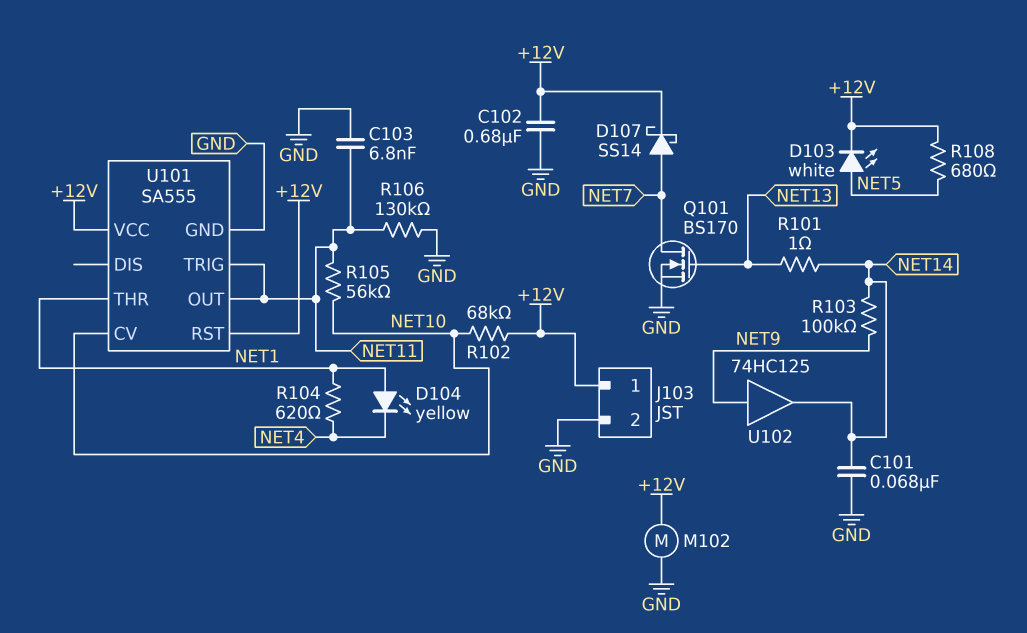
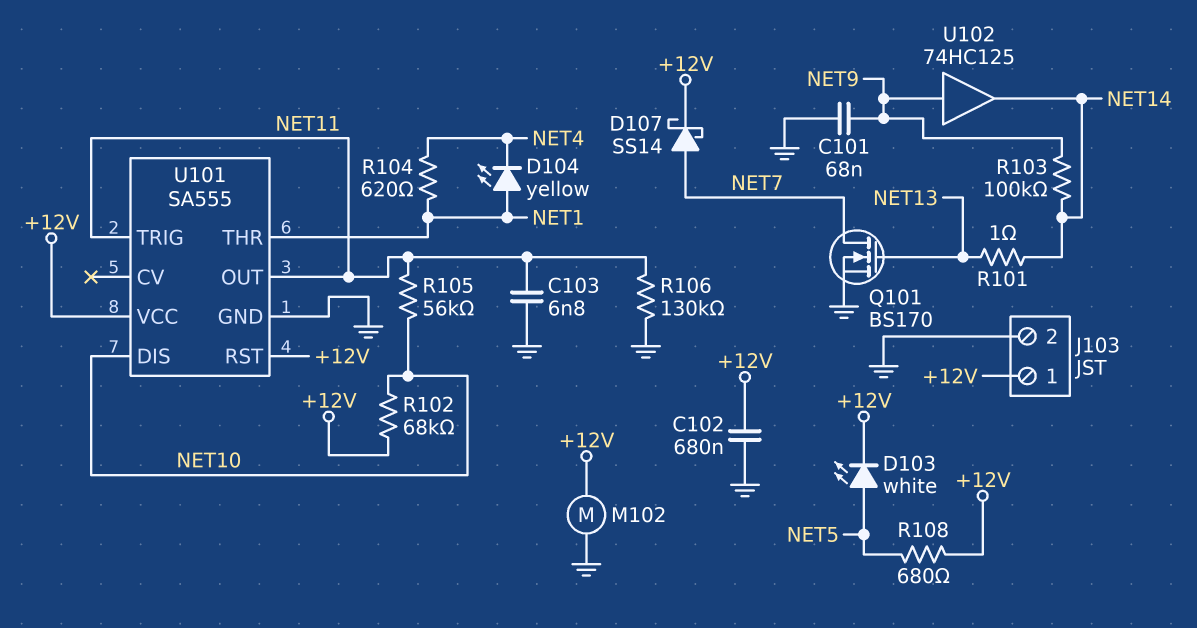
C101: 68nF (GND, NET14) -> 68nF (GND, NET9)
U101 pin CV: NET10 -> none
U101 pin DIS: none -> NET10

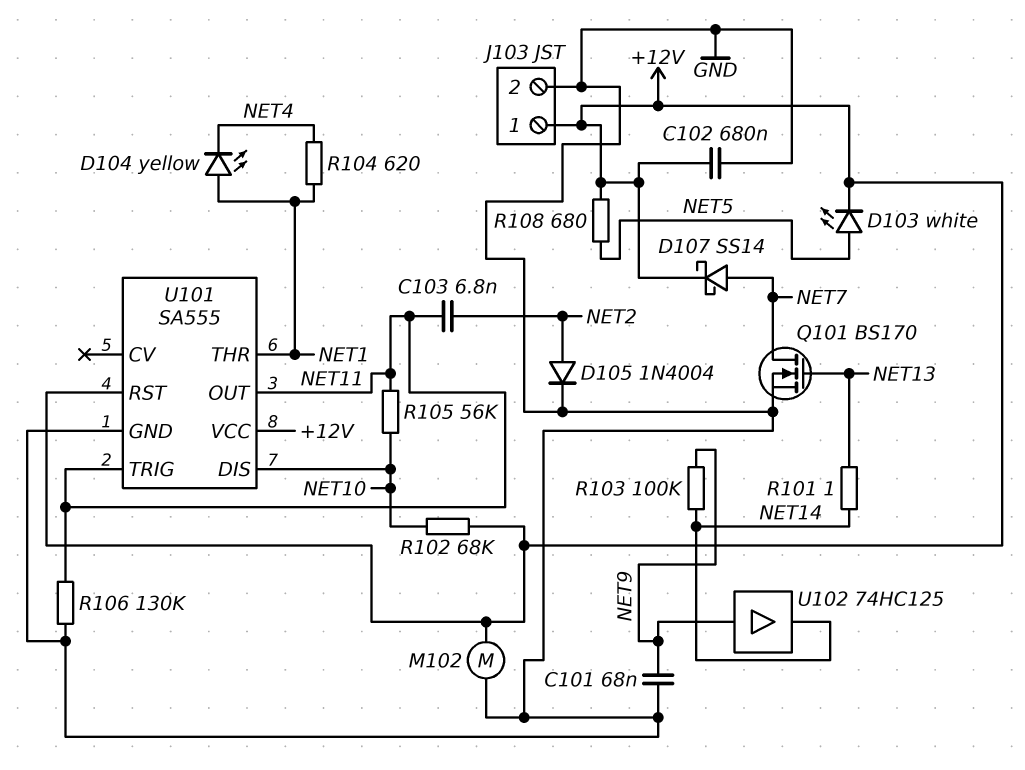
C103: 6.8nF (GND, NET11) -> 6.8nF (NET2, NET11)
D105: none -> diode 1N4004 (A NET2, K GND)

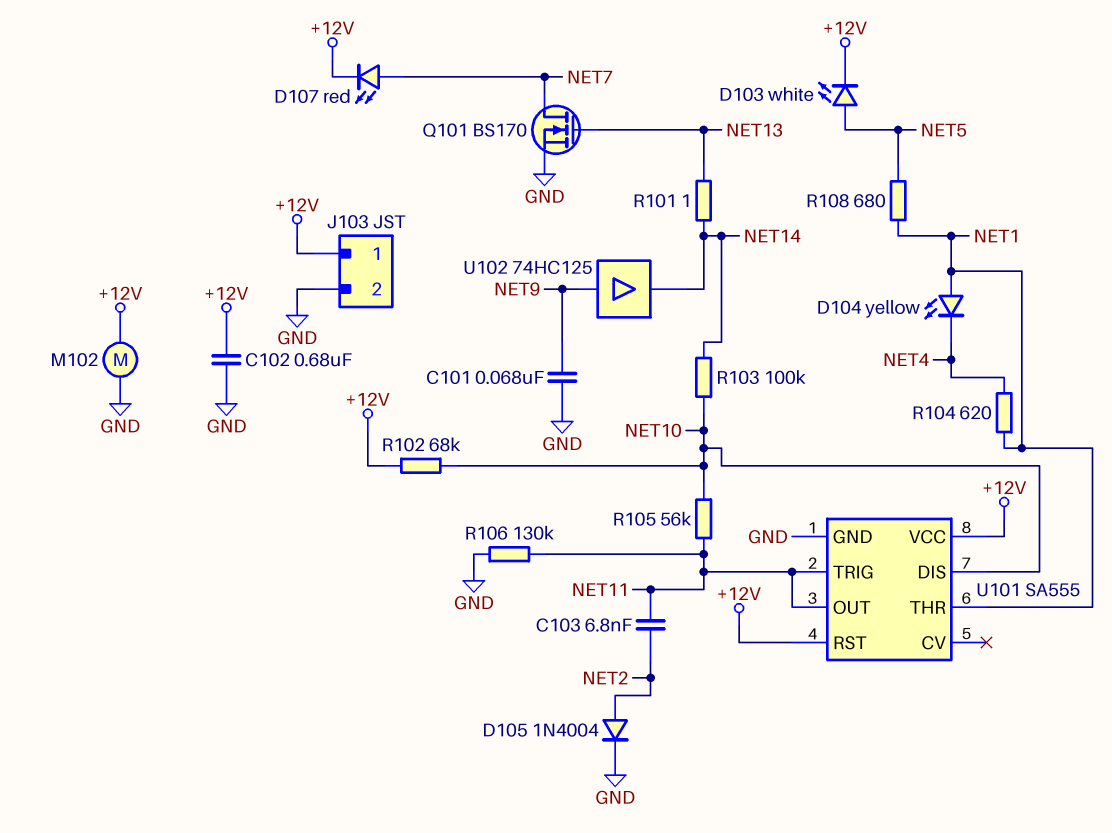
D107: schottky SS14 (A NET7, K +12V) -> LED red (A NET7, K +12V)
R103: 100k (NET9, NET14) -> 100k (NET10, NET14)
R108: 680 (+12V, NET5) -> 680 (NET1, NET5)

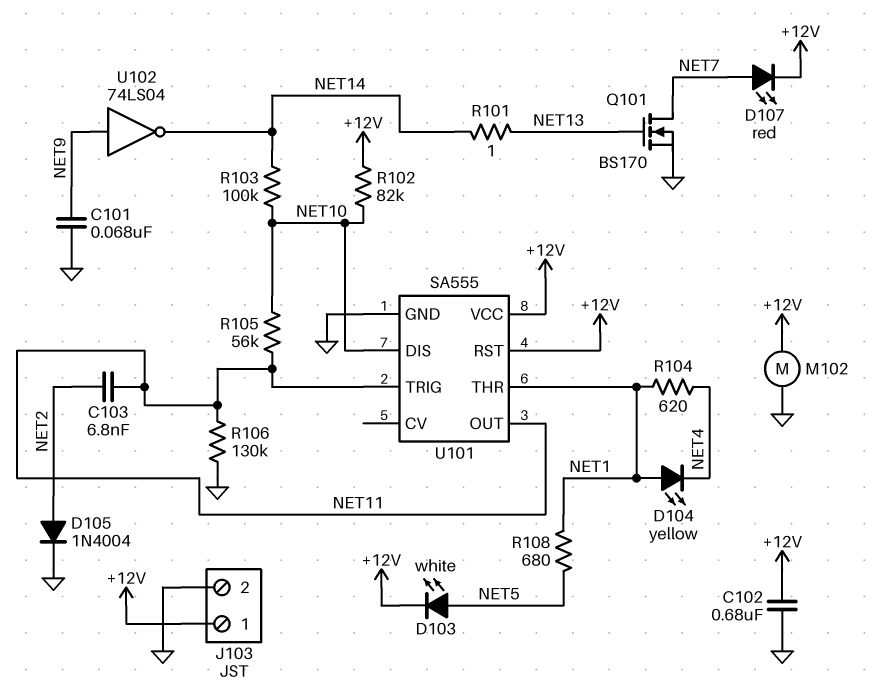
R102: 68k (+12V, NET10) -> 82k (+12V, NET10)
U102: buffer 74HC125 (in NET9, out NET14) -> NOT 74LS04 (in NET9, out NET14)

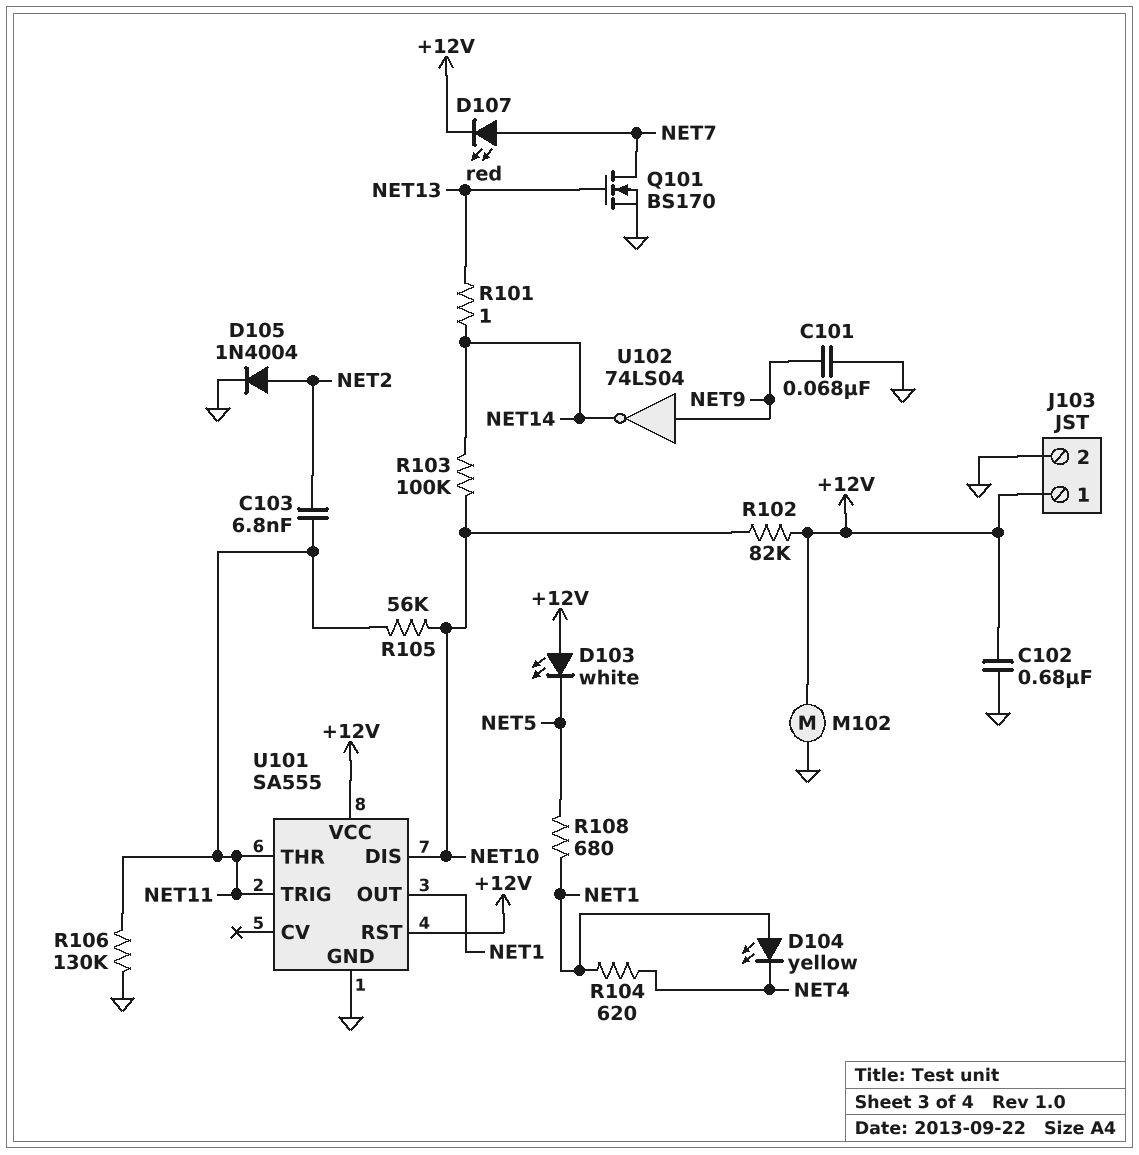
D103: LED white (A NET5, K +12V) -> LED white (A +12V, K NET5)
U101 pin OUT: NET11 -> NET1
U101 pin THR: NET1 -> NET11

